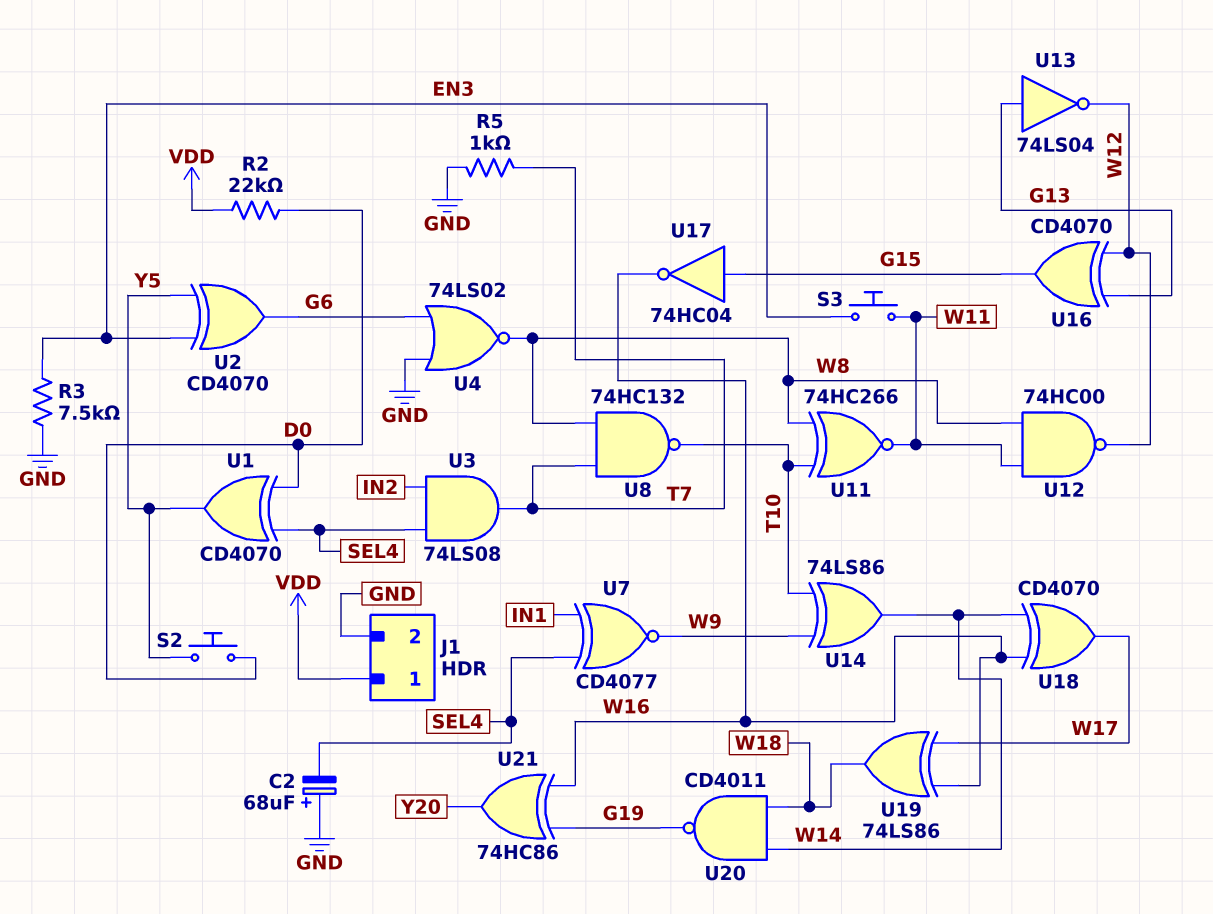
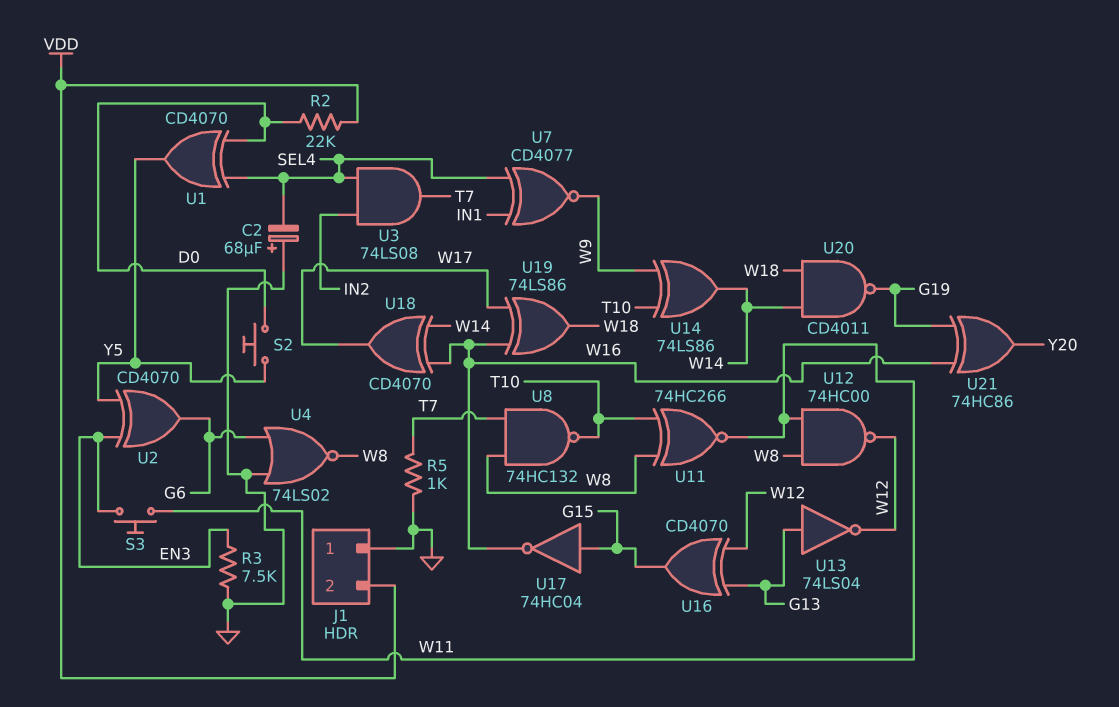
J1 pin 1: VDD -> GND
J1 pin 2: GND -> VDD

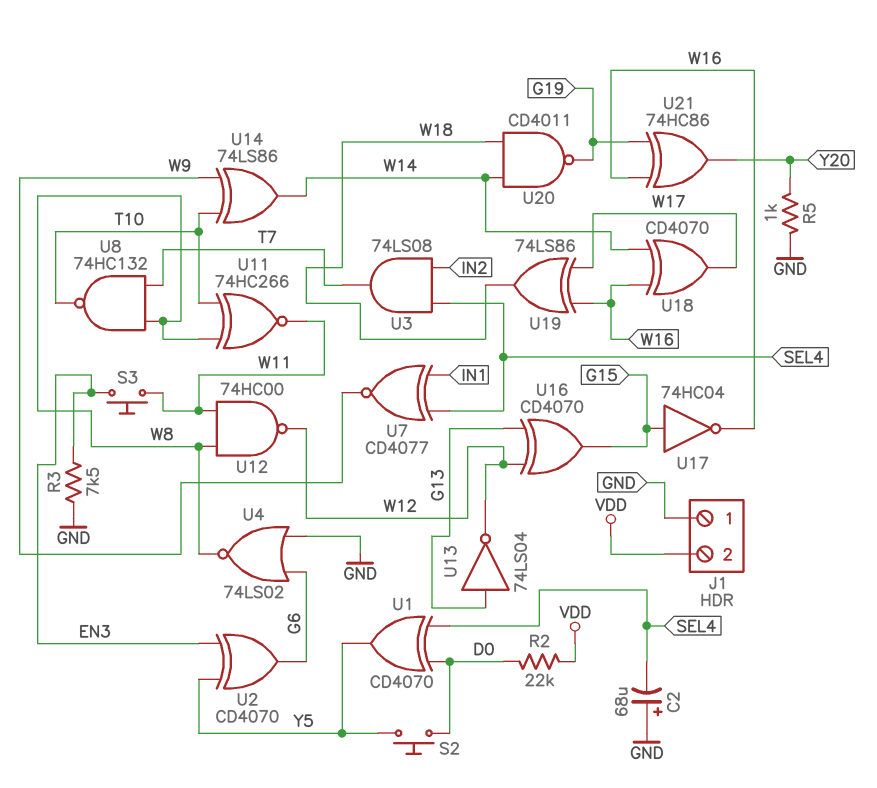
R5: 1k (GND, T7) -> 1k (GND, Y20)

